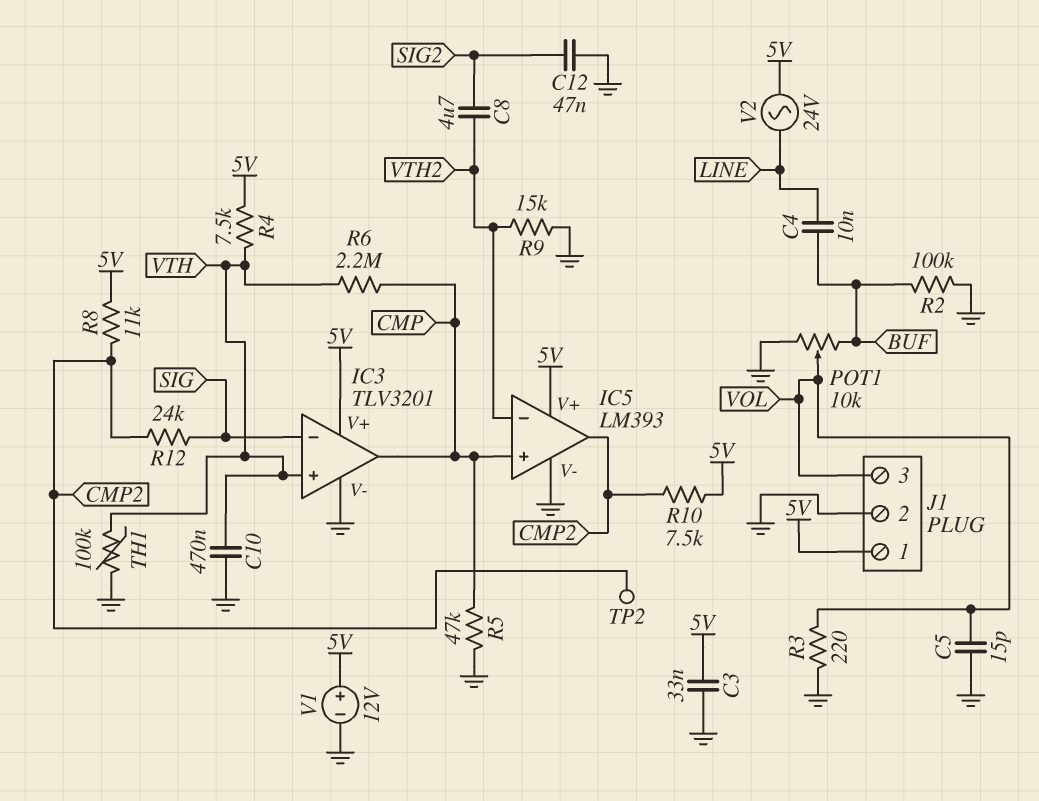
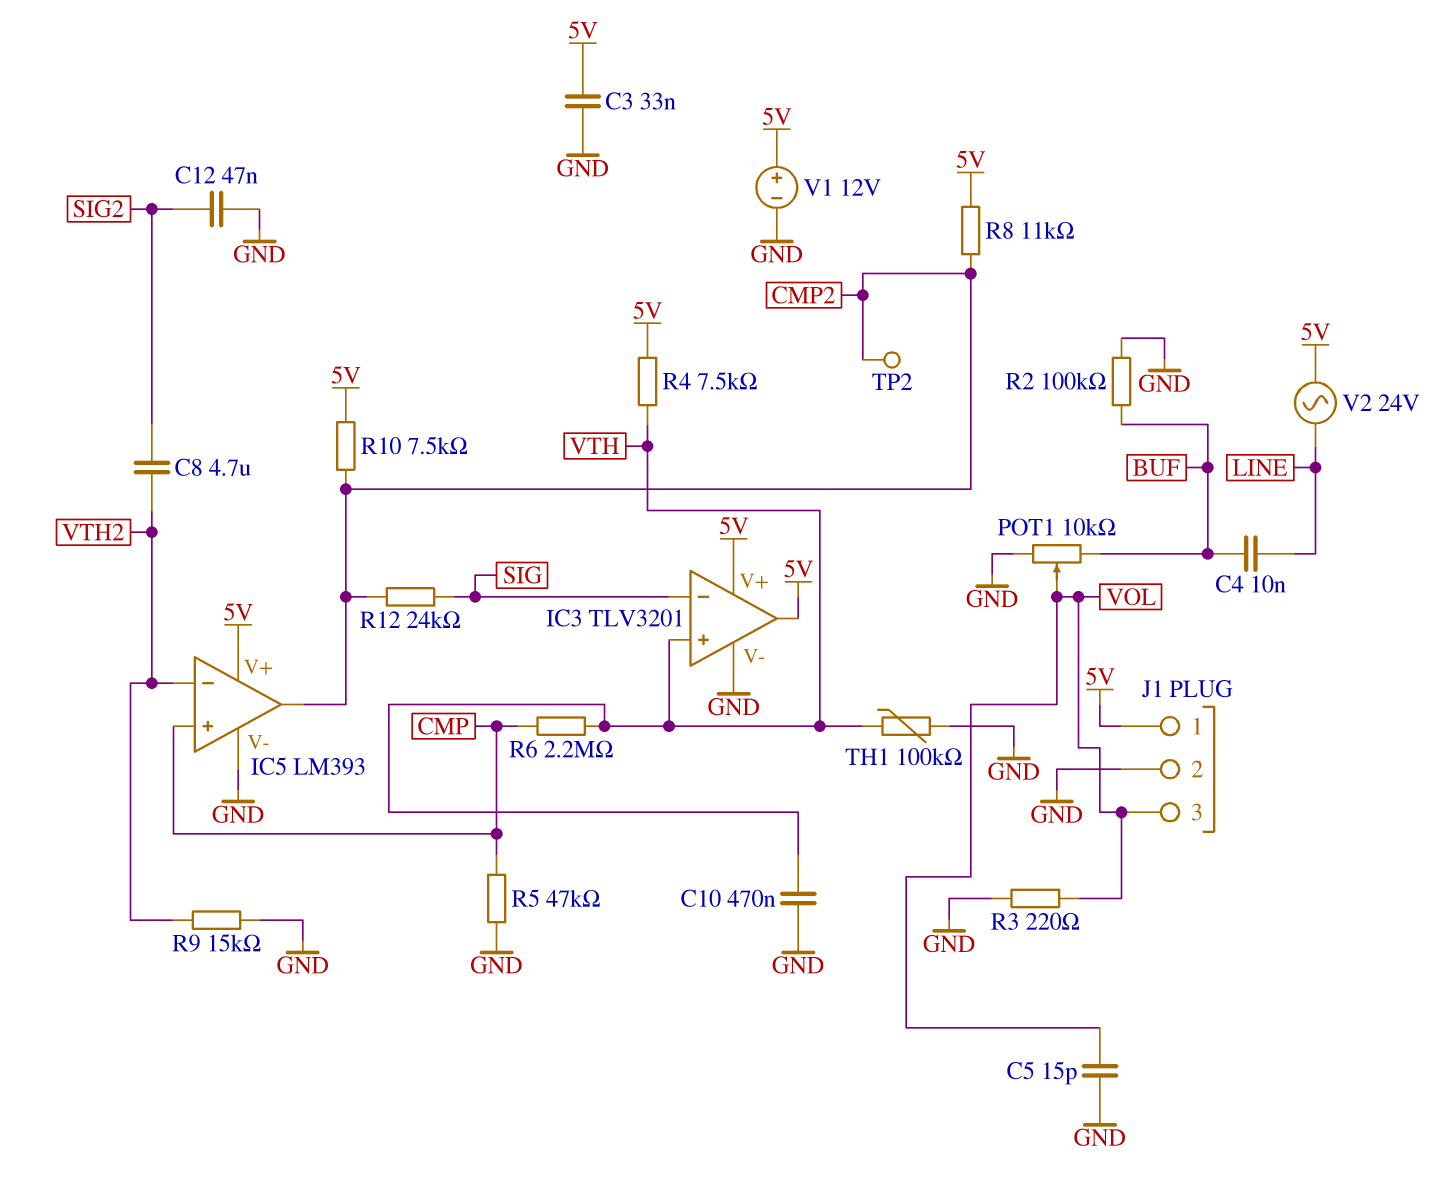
IC3 pin out: CMP -> 5V

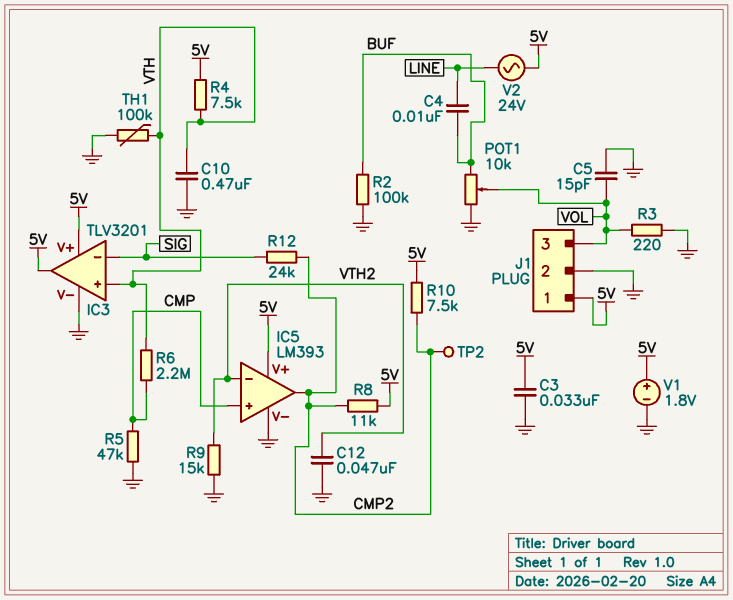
C8: 4.7uF (SIG2, VTH2) -> none
C12: 47nF (GND, SIG2) -> 47nF (GND, VTH2)
V1: 12V (plus 5V, minus GND) -> 1.8V (plus 5V, minus GND)

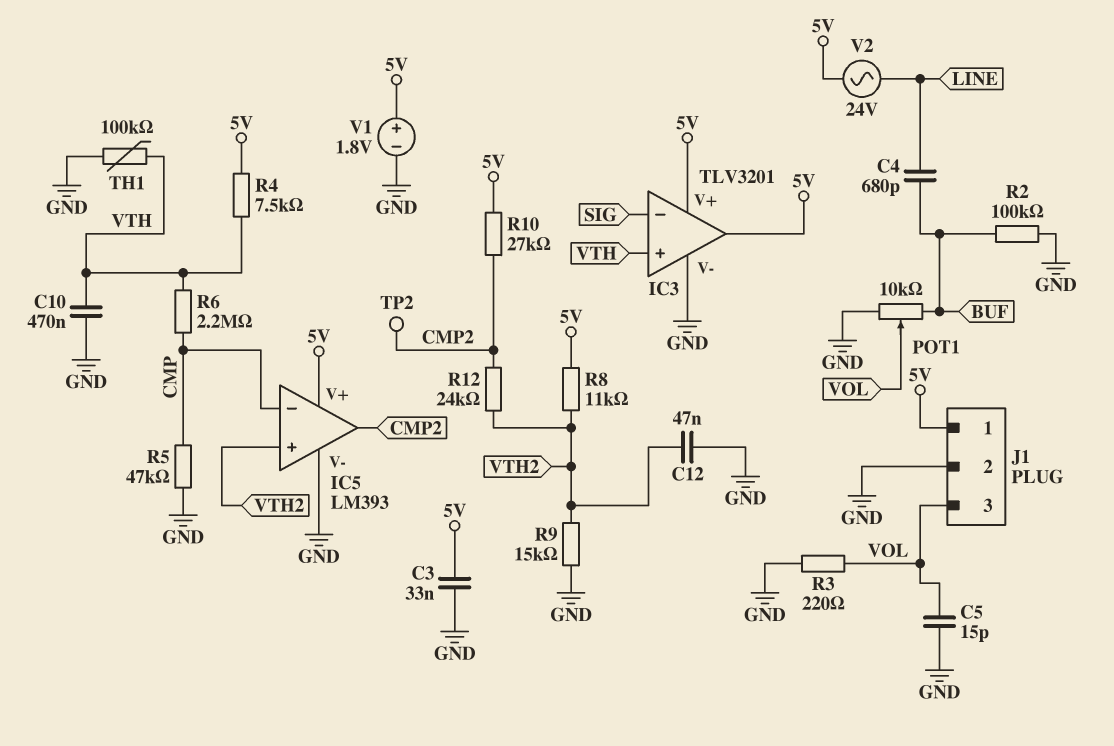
C4: 10nF (BUF, LINE) -> 680pF (BUF, LINE)
IC5 pin in+: CMP -> VTH2
IC5 pin in-: VTH2 -> CMP
R8: 11k (5V, CMP2) -> 11k (5V, VTH2)
R10: 7.5k (5V, CMP2) -> 27k (5V, CMP2)
R12: 24k (CMP2, SIG) -> 24k (CMP2, VTH2)

